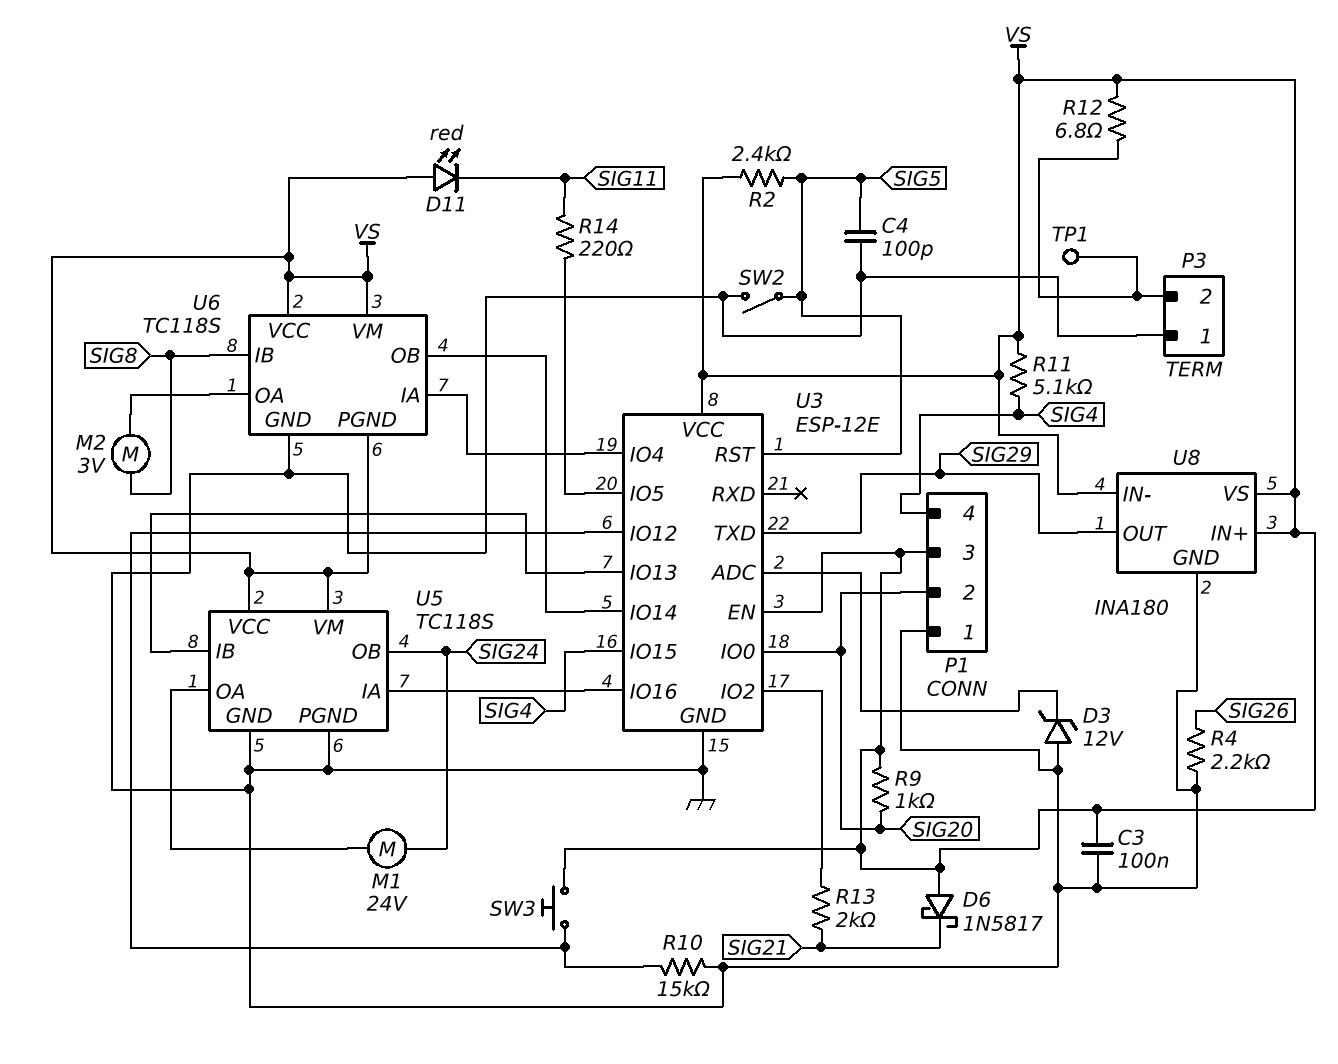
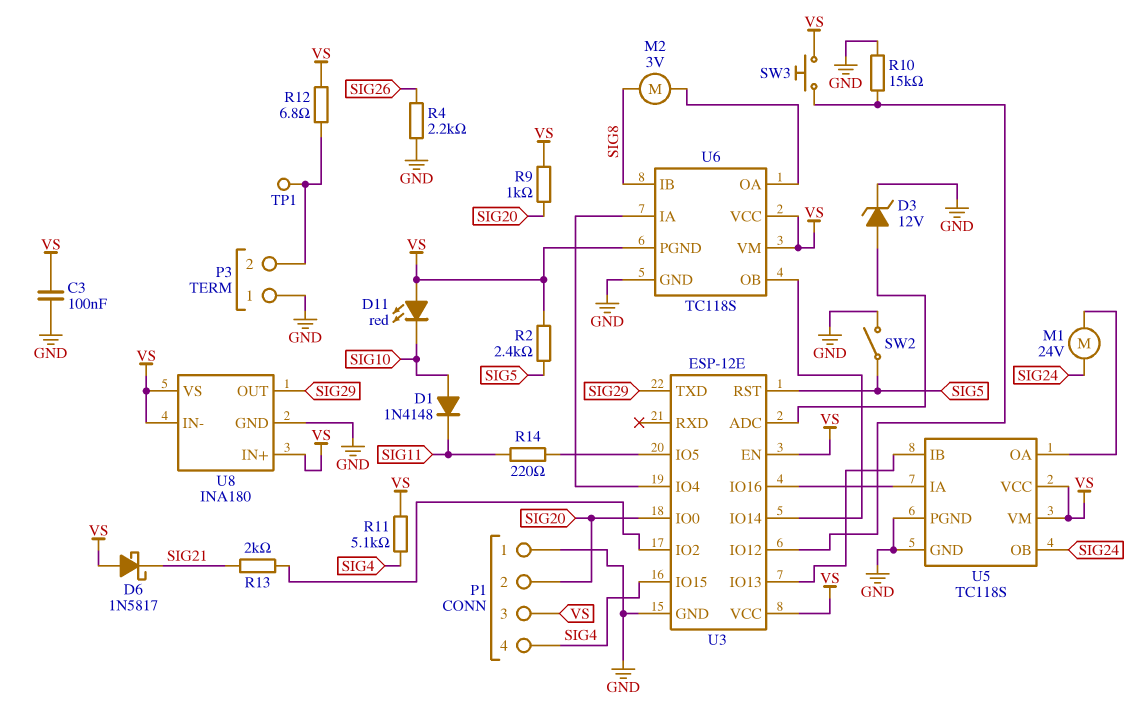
C4: 100pF (GND, SIG5) -> none
D1: none -> diode 1N4148 (A SIG10, K SIG11)
D3: zener 12V (A GND, K U3/ADC) -> zener 12V (A U3/ADC, K GND)
D11: LED red (A VS, K SIG11) -> LED red (A VS, K SIG10)

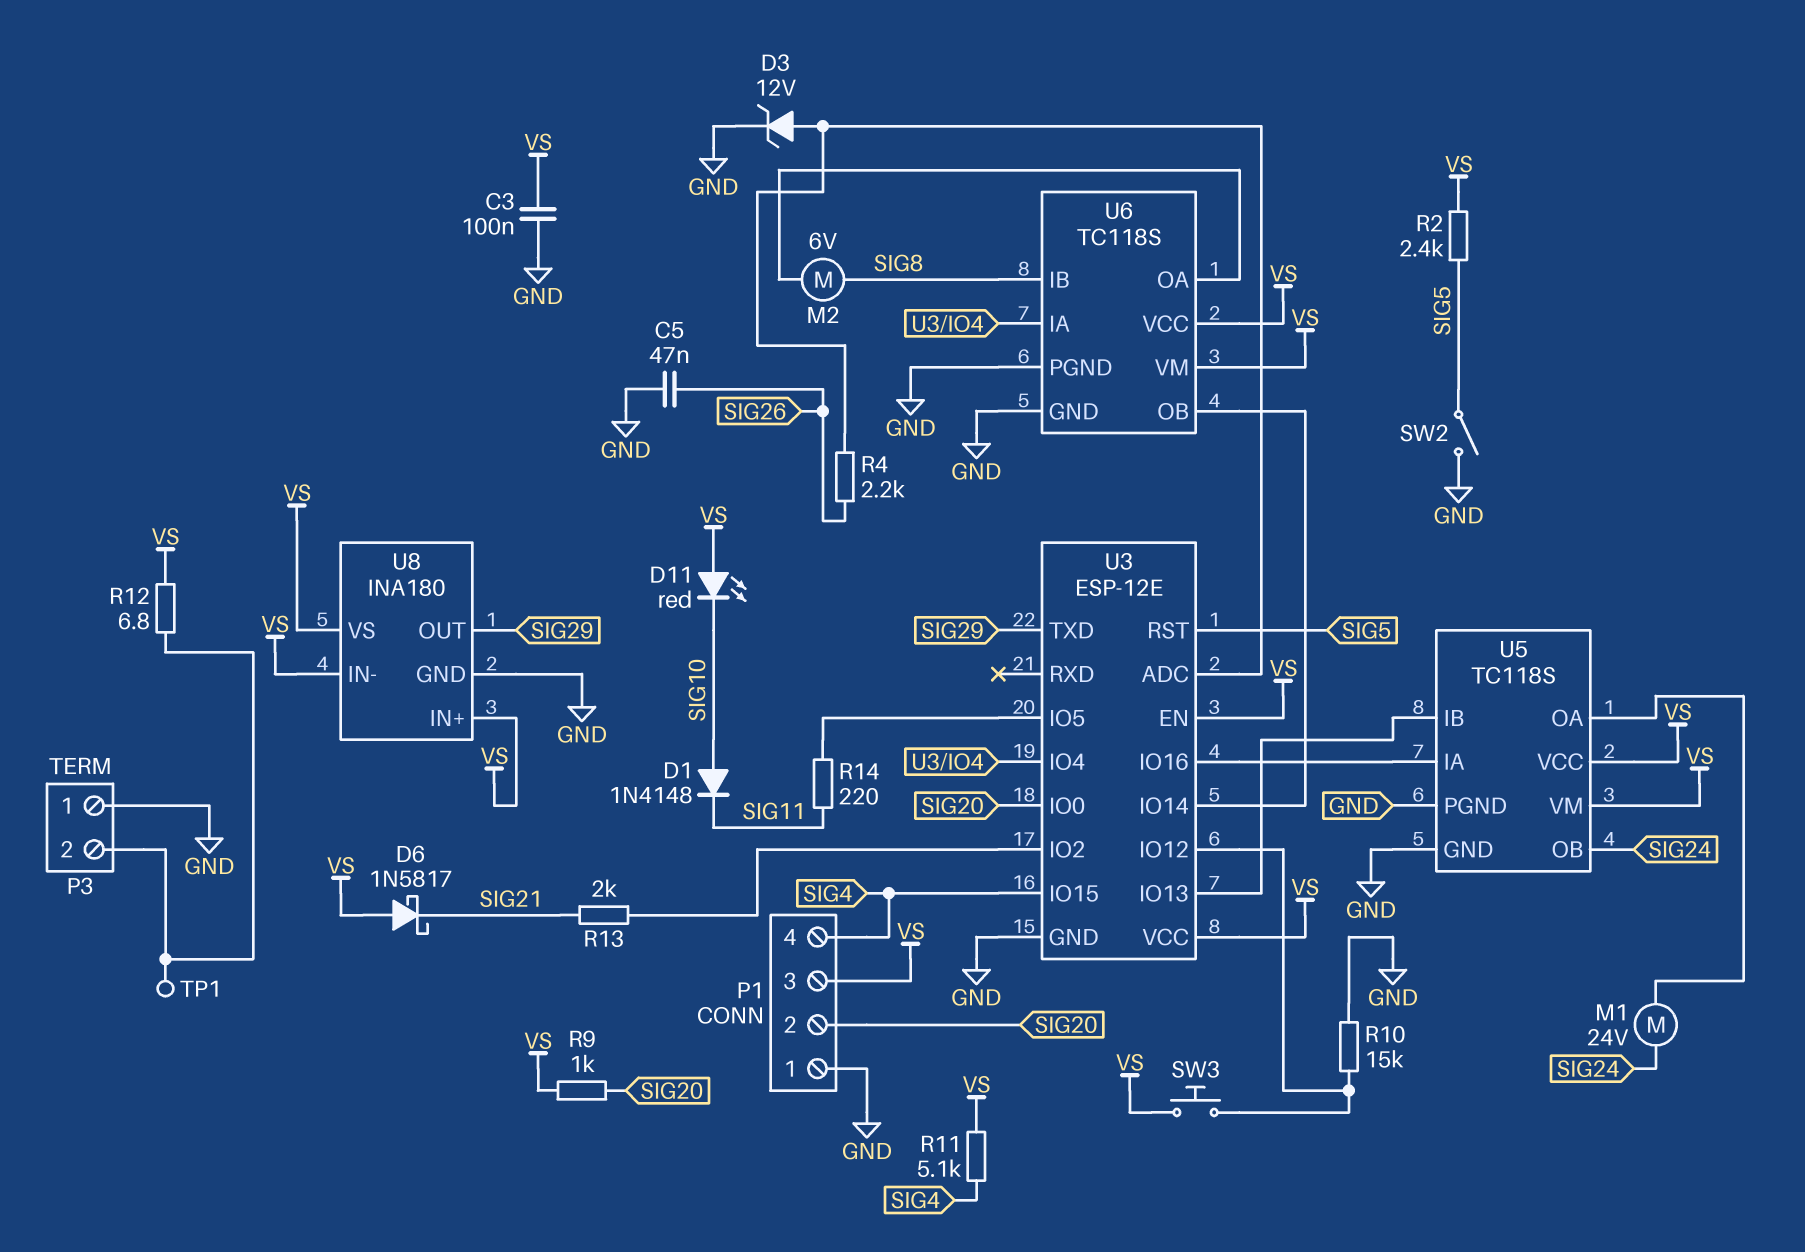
C5: none -> 47nF (GND, SIG26)
M2: motor 3V (SIG8, U6/OA) -> motor 6V (SIG8, U6/OA)
R4: 2.2k (GND, SIG26) -> 2.2k (SIG26, U3/ADC)
U6 pin PGND: VS -> GND

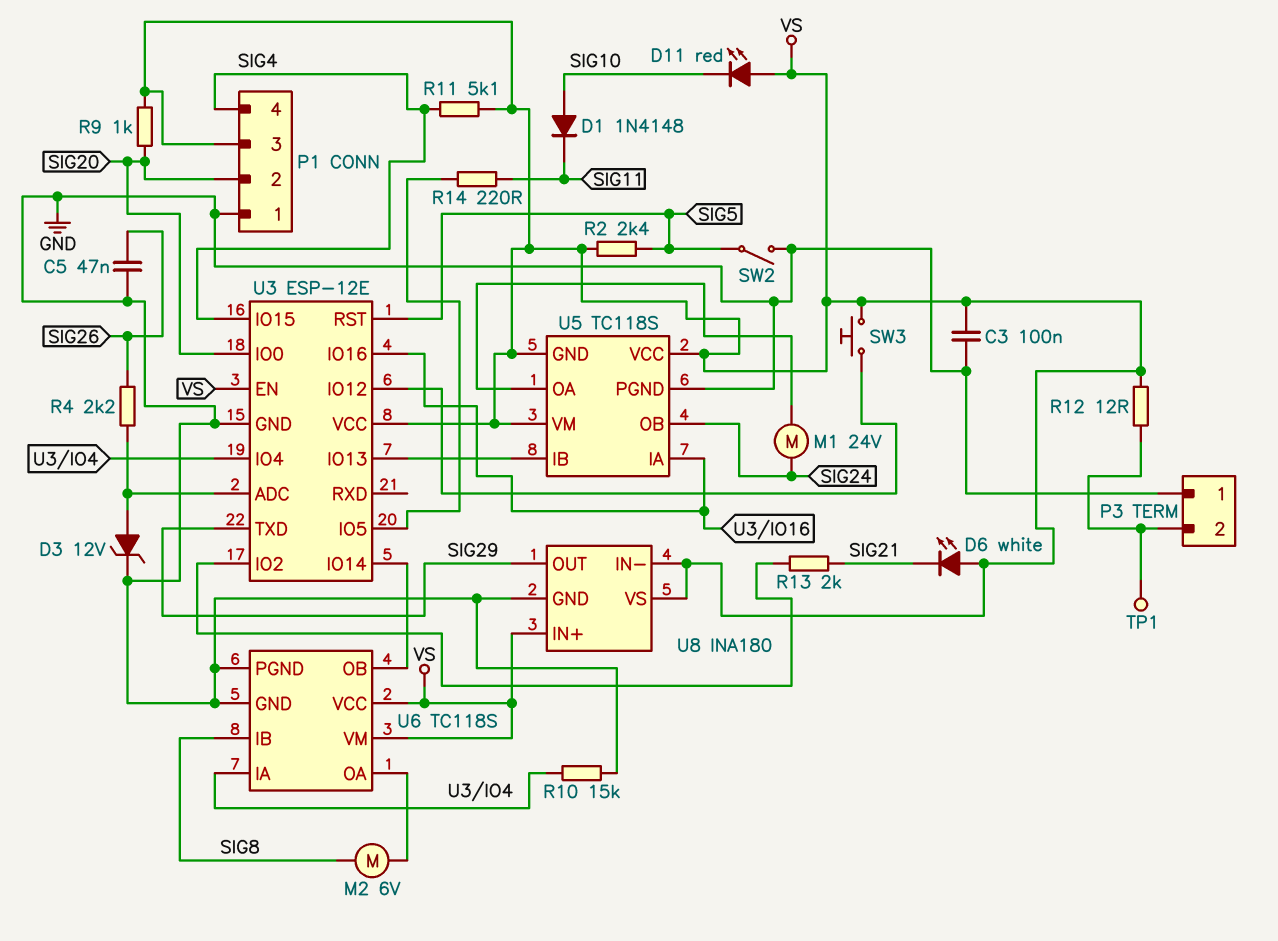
D6: schottky 1N5817 (A VS, K SIG21) -> LED white (A VS, K SIG21)
R10: 15k (GND, U3/IO12) -> 15k (GND, U3/IO4)
R12: 6.8 (P3/2, VS) -> 12 (P3/2, VS)
U5 pin GND: GND -> VS

